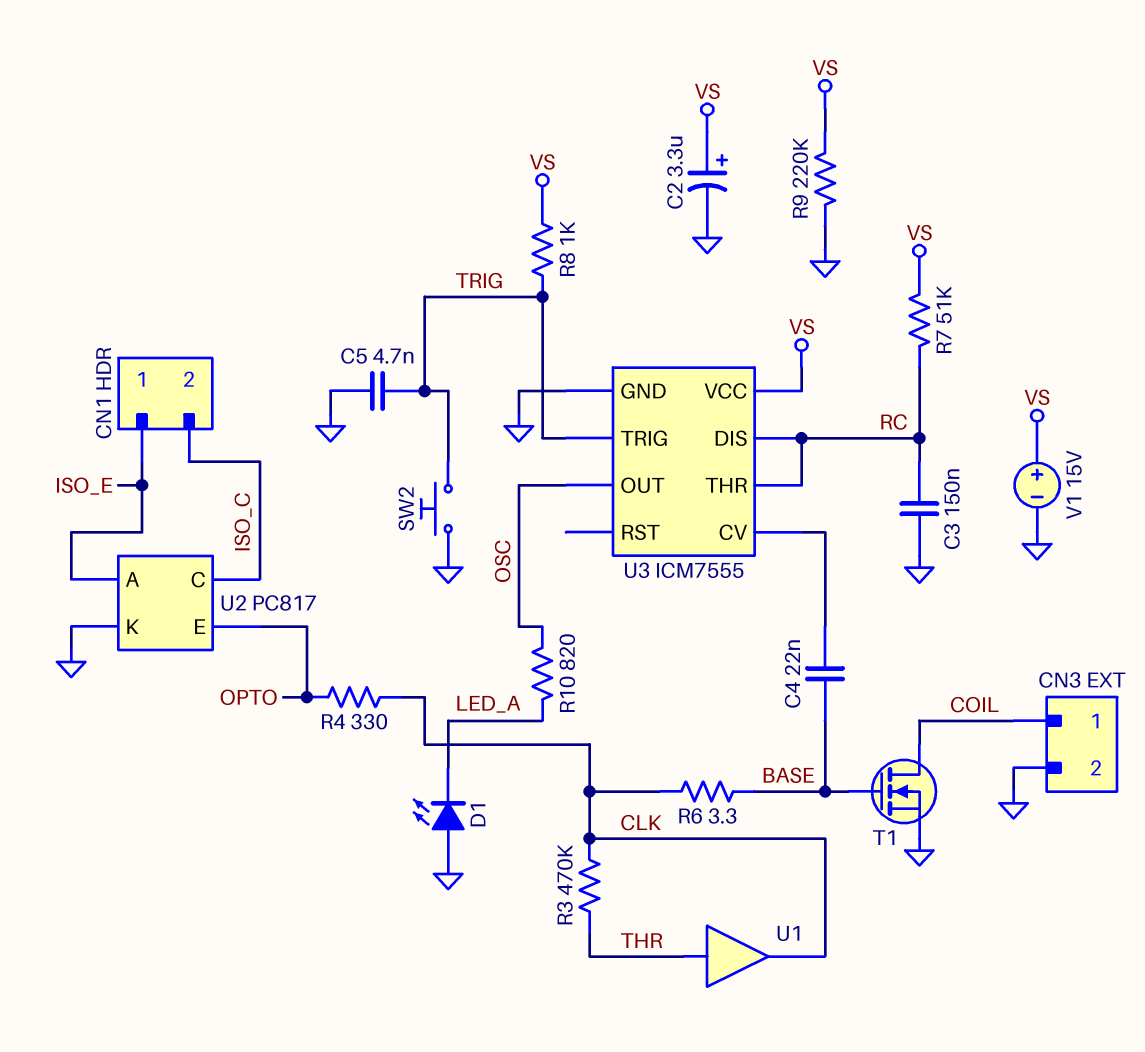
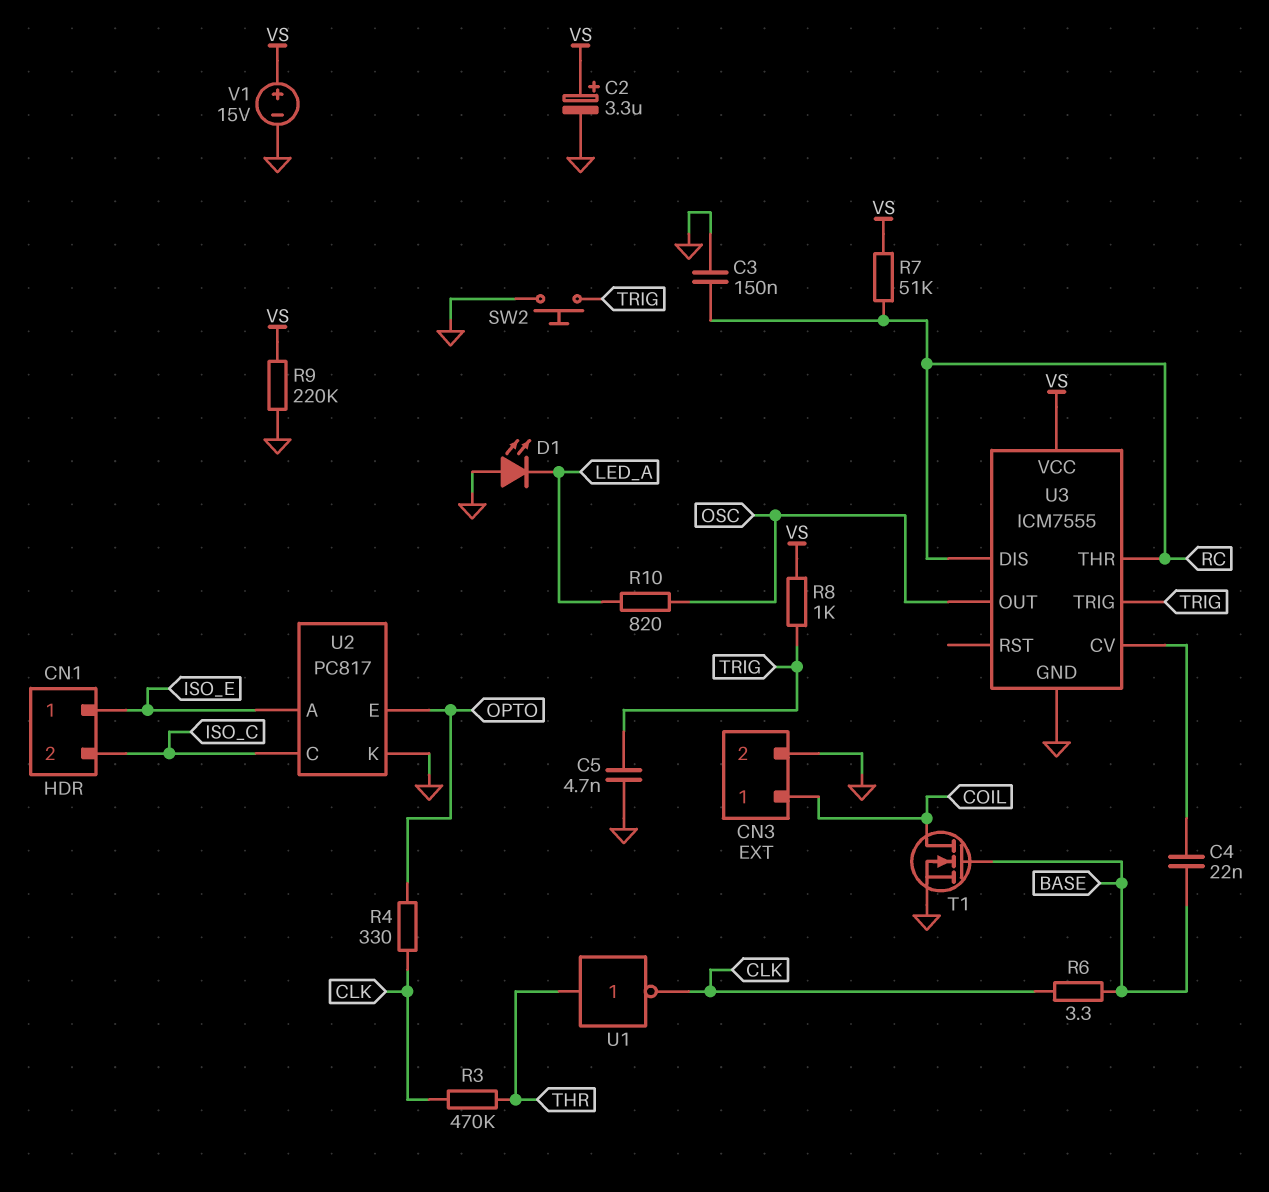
U1: buffer (in THR, out CLK) -> NOT (in THR, out CLK)

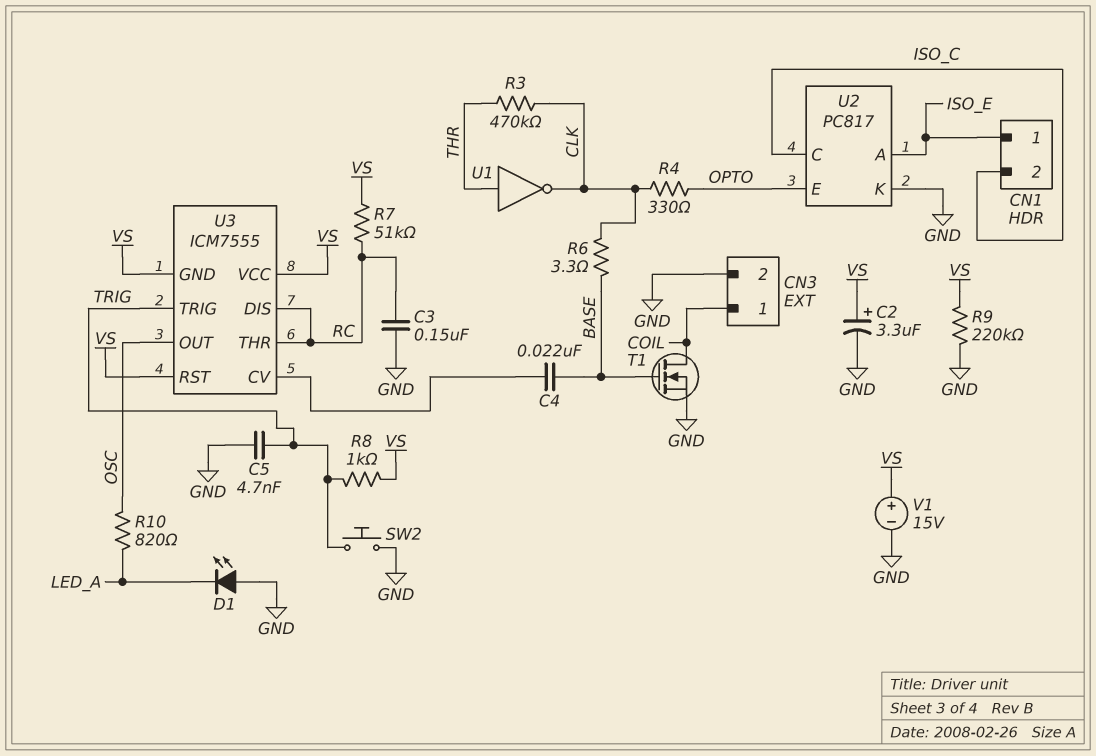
U3 pin GND: GND -> VS
U3 pin RST: none -> VS

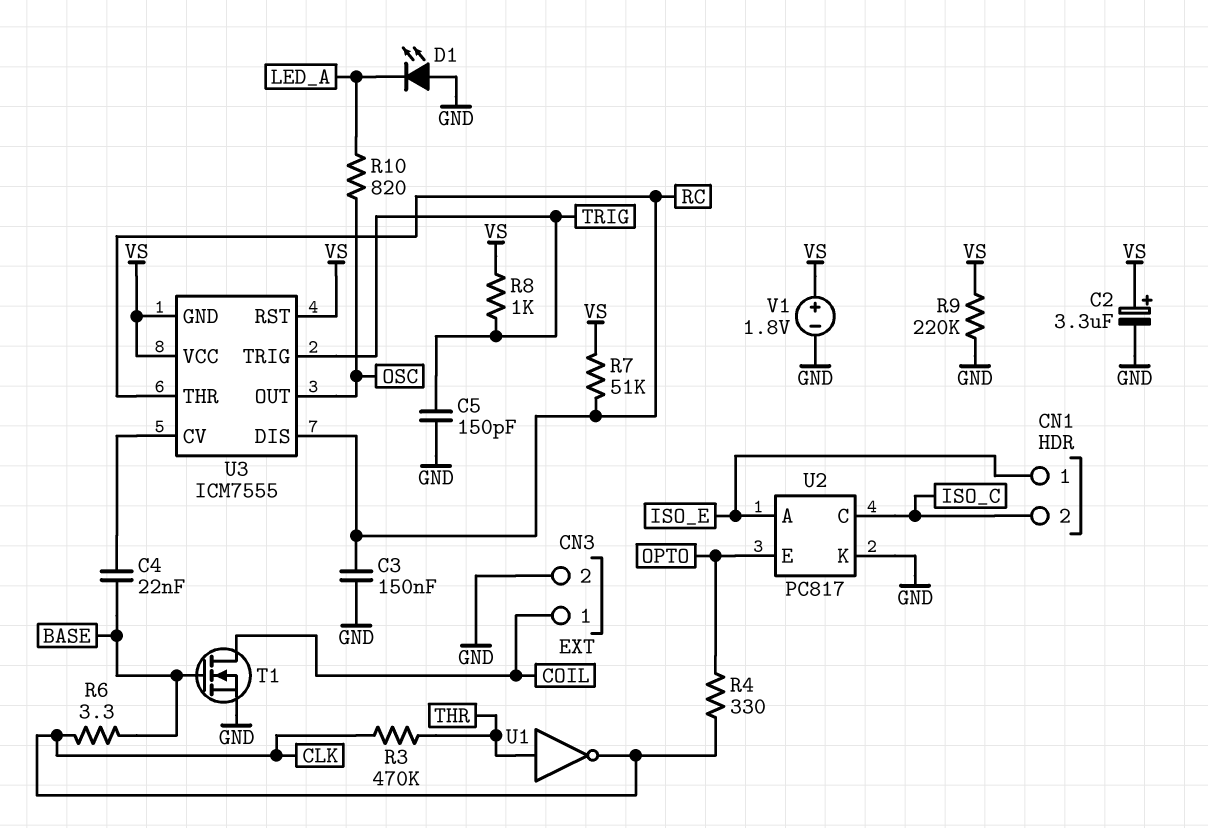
C5: 4.7nF (GND, TRIG) -> 150pF (GND, TRIG)
SW2: button (GND, TRIG) -> none
V1: 15V (plus VS, minus GND) -> 1.8V (plus VS, minus GND)

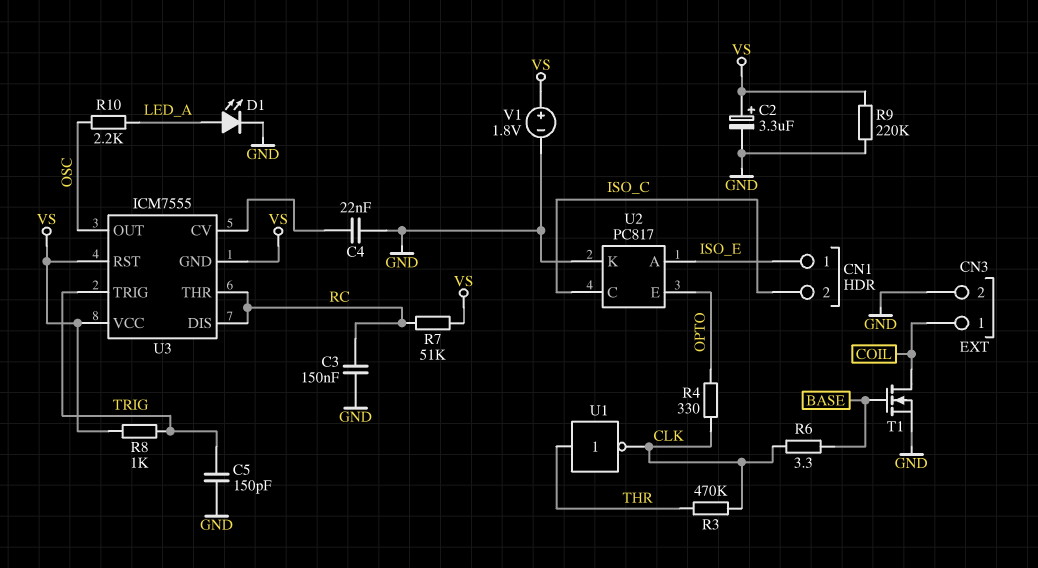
C4: 22nF (BASE, U3/CV) -> 22nF (GND, U3/CV)
D1: LED (A GND, K LED_A) -> LED (A LED_A, K GND)
R10: 820 (LED_A, OSC) -> 2.2k (LED_A, OSC)

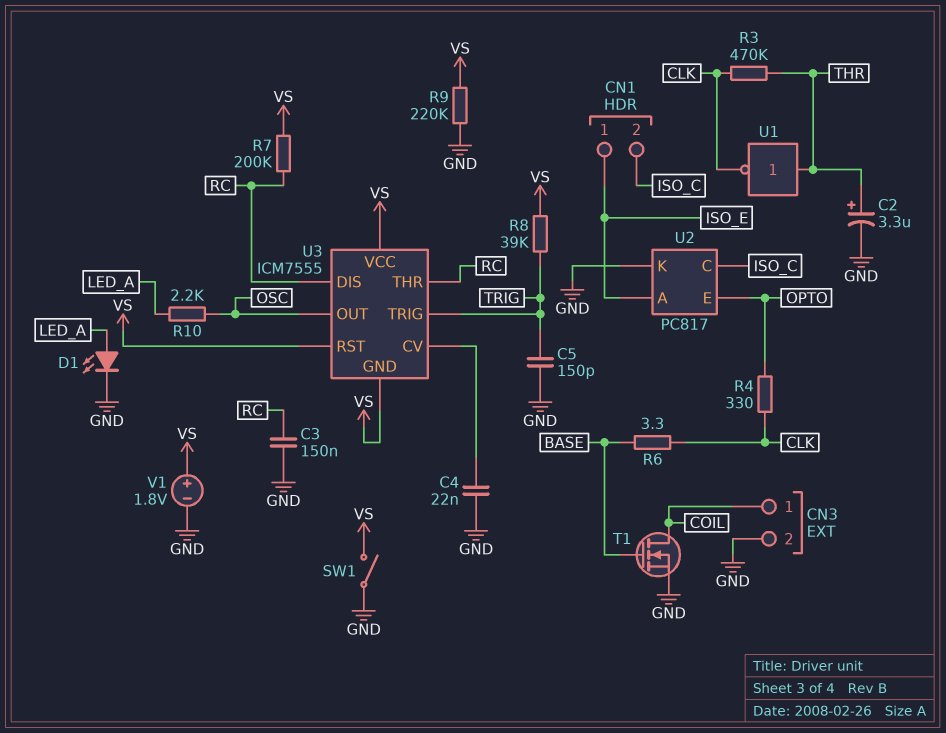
C2: 3.3uF (plus VS, minus GND) -> 3.3uF (plus THR, minus GND)
R7: 51k (RC, VS) -> 200k (RC, VS)
R8: 1k (TRIG, VS) -> 39k (TRIG, VS)
SW1: none -> switch (GND, VS)

